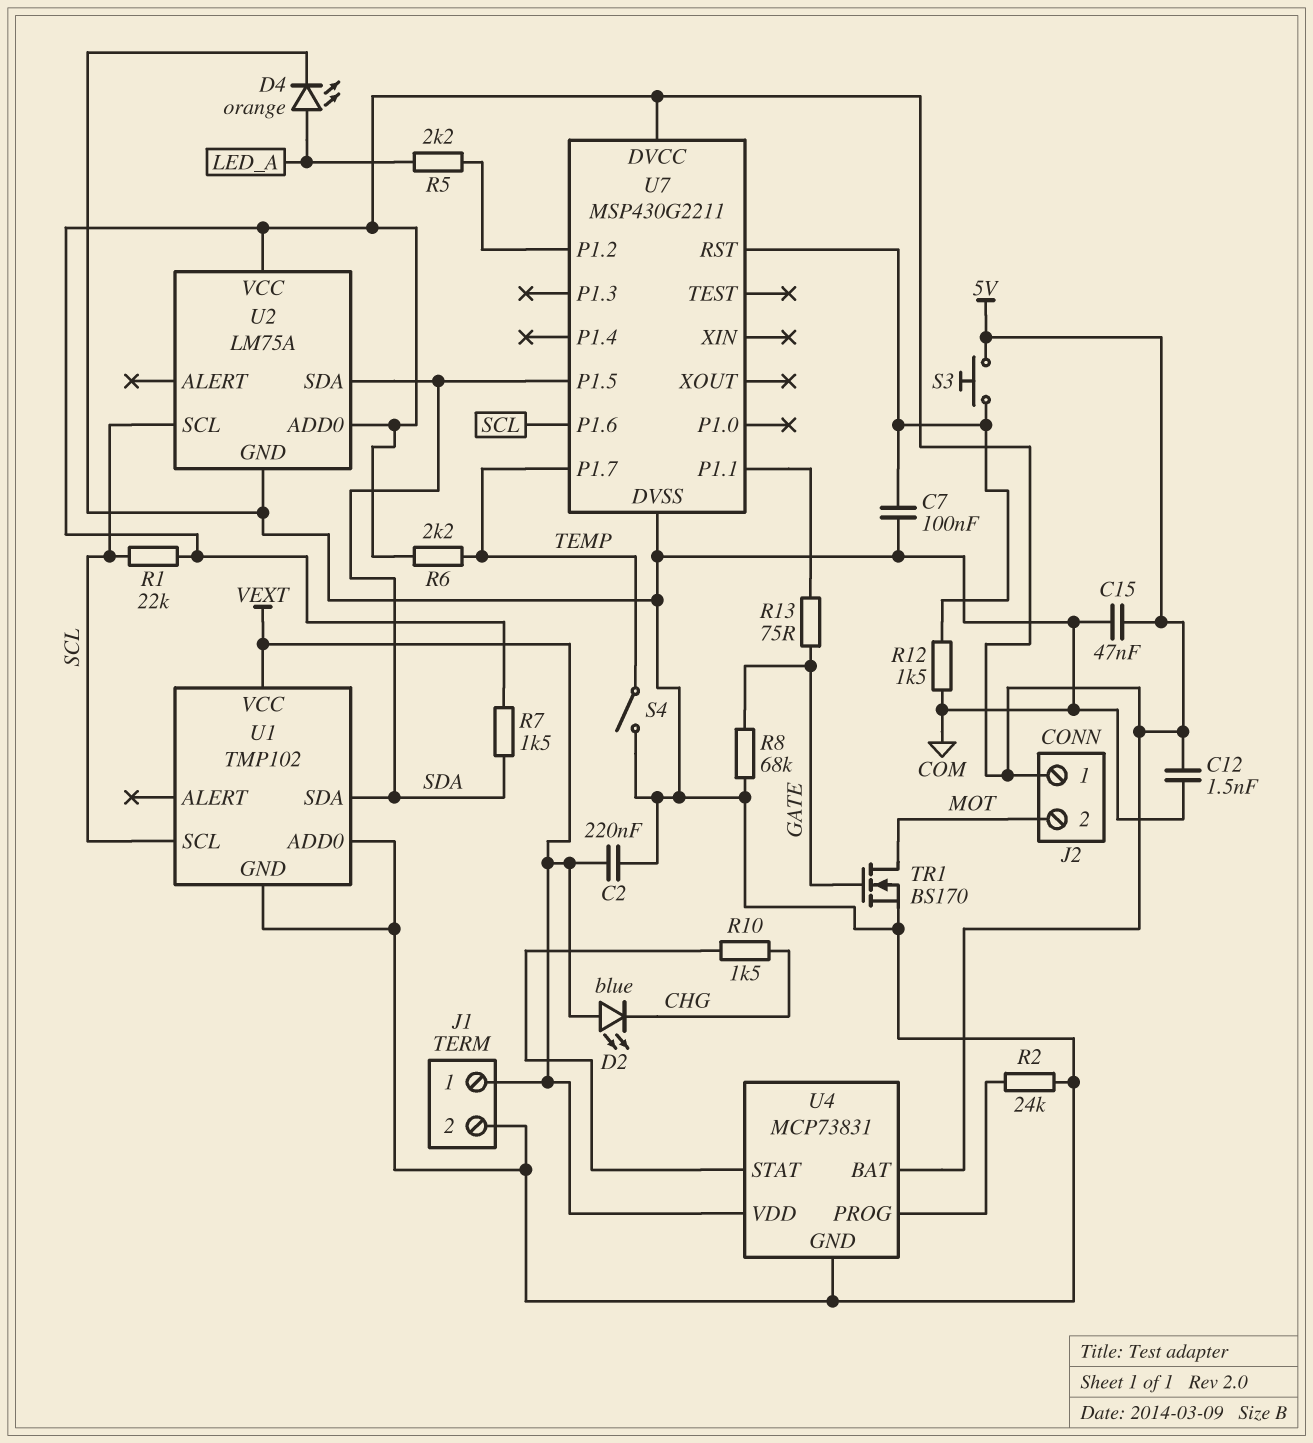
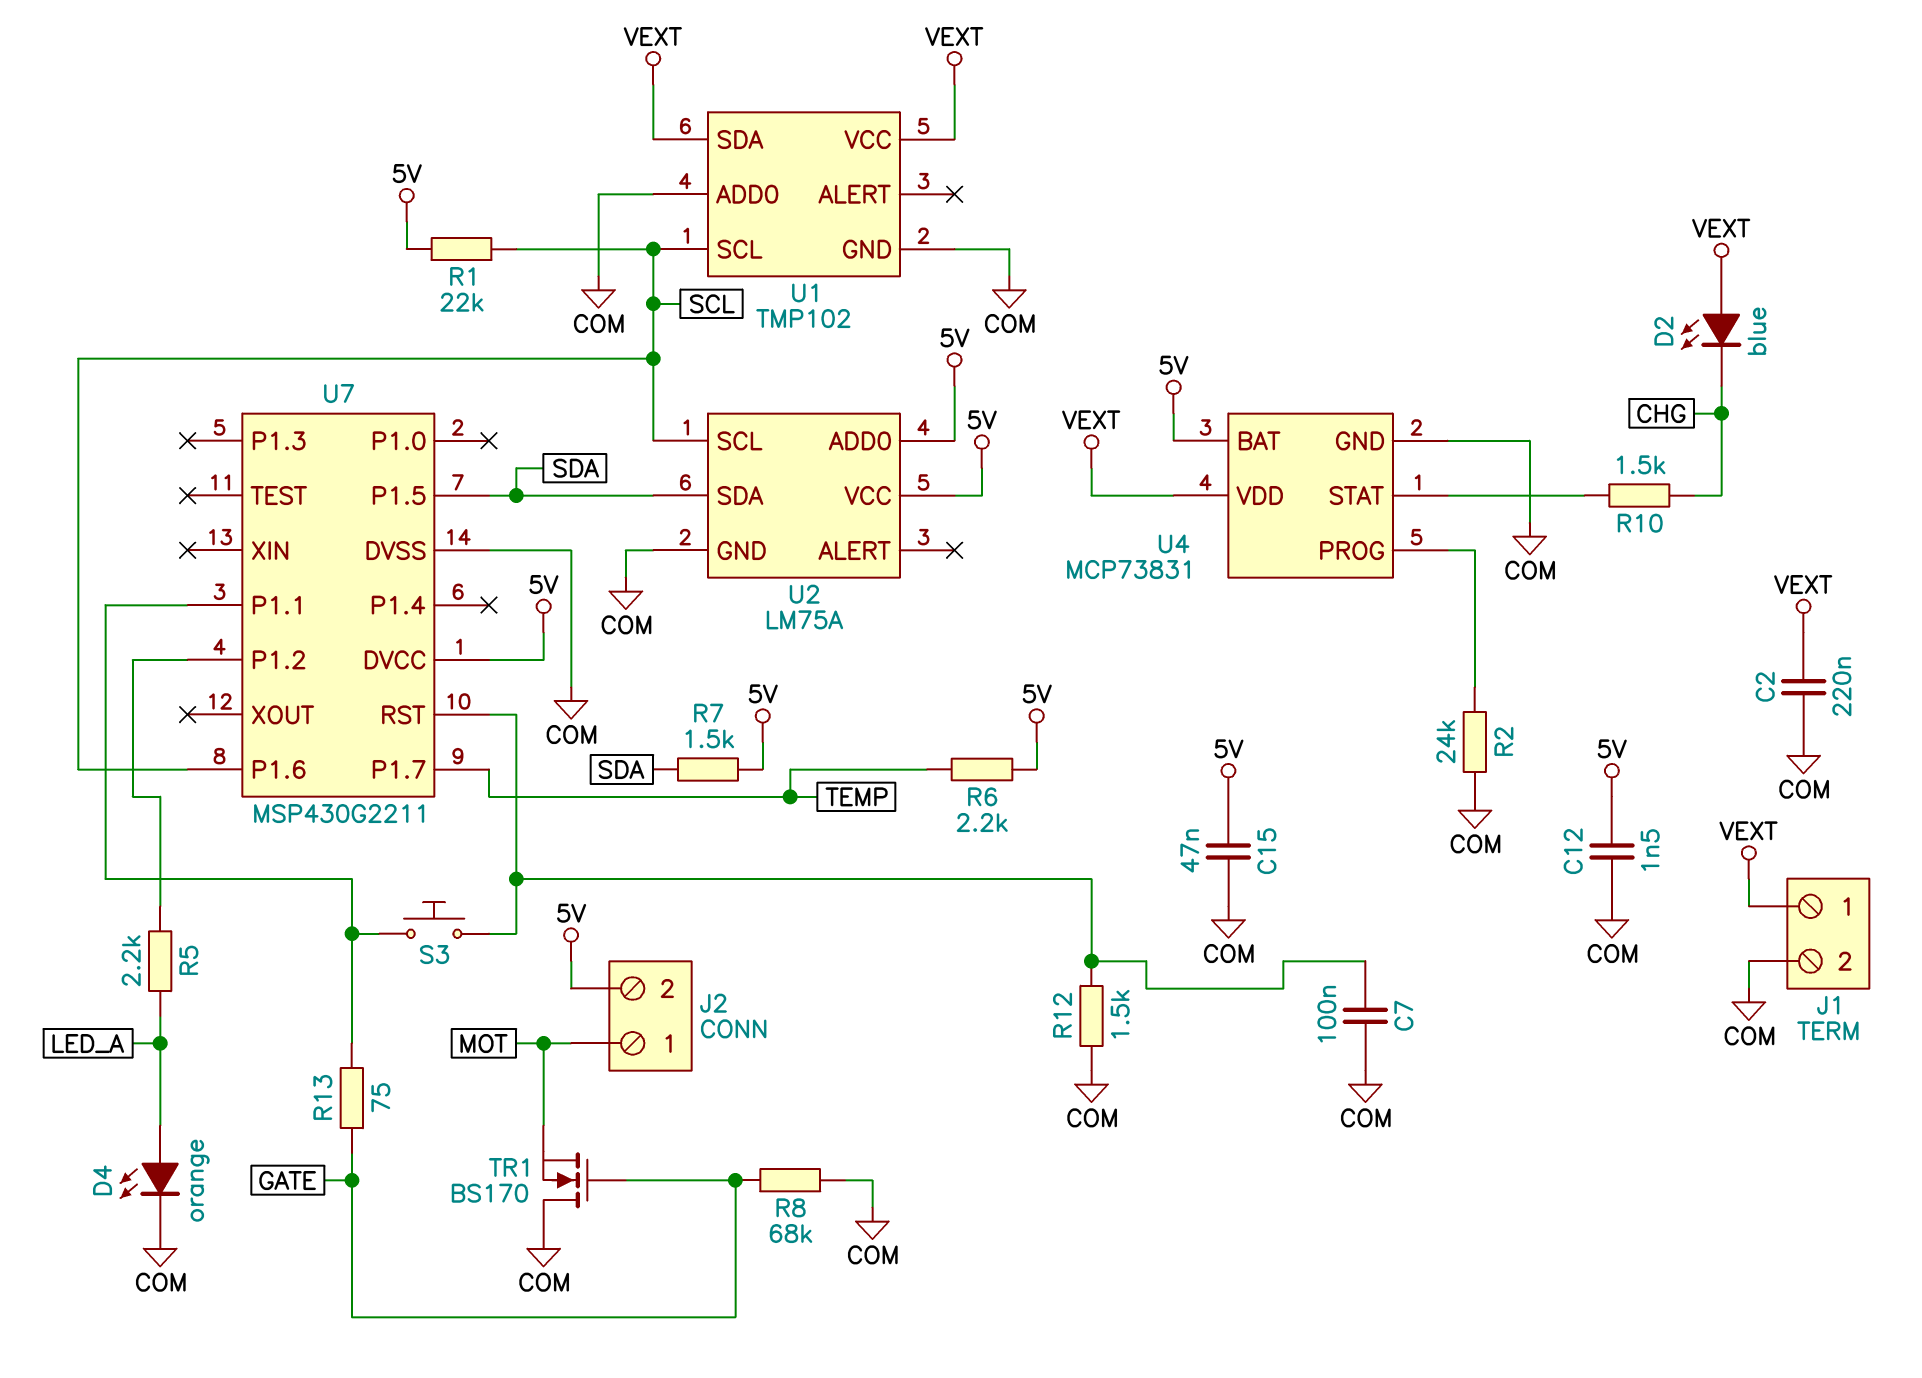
J2 pin 1: 5V -> MOT
J2 pin 2: MOT -> 5V
S3: button (5V, U7/RST) -> button (U7/P1.1, U7/RST)
S4: switch (COM, TEMP) -> none
TR1: NMOS BS170 (G GATE, D MOT, S COM) -> NMOS BS170 (G GATE, D COM, S MOT)
U1 pin SDA: SDA -> VEXT

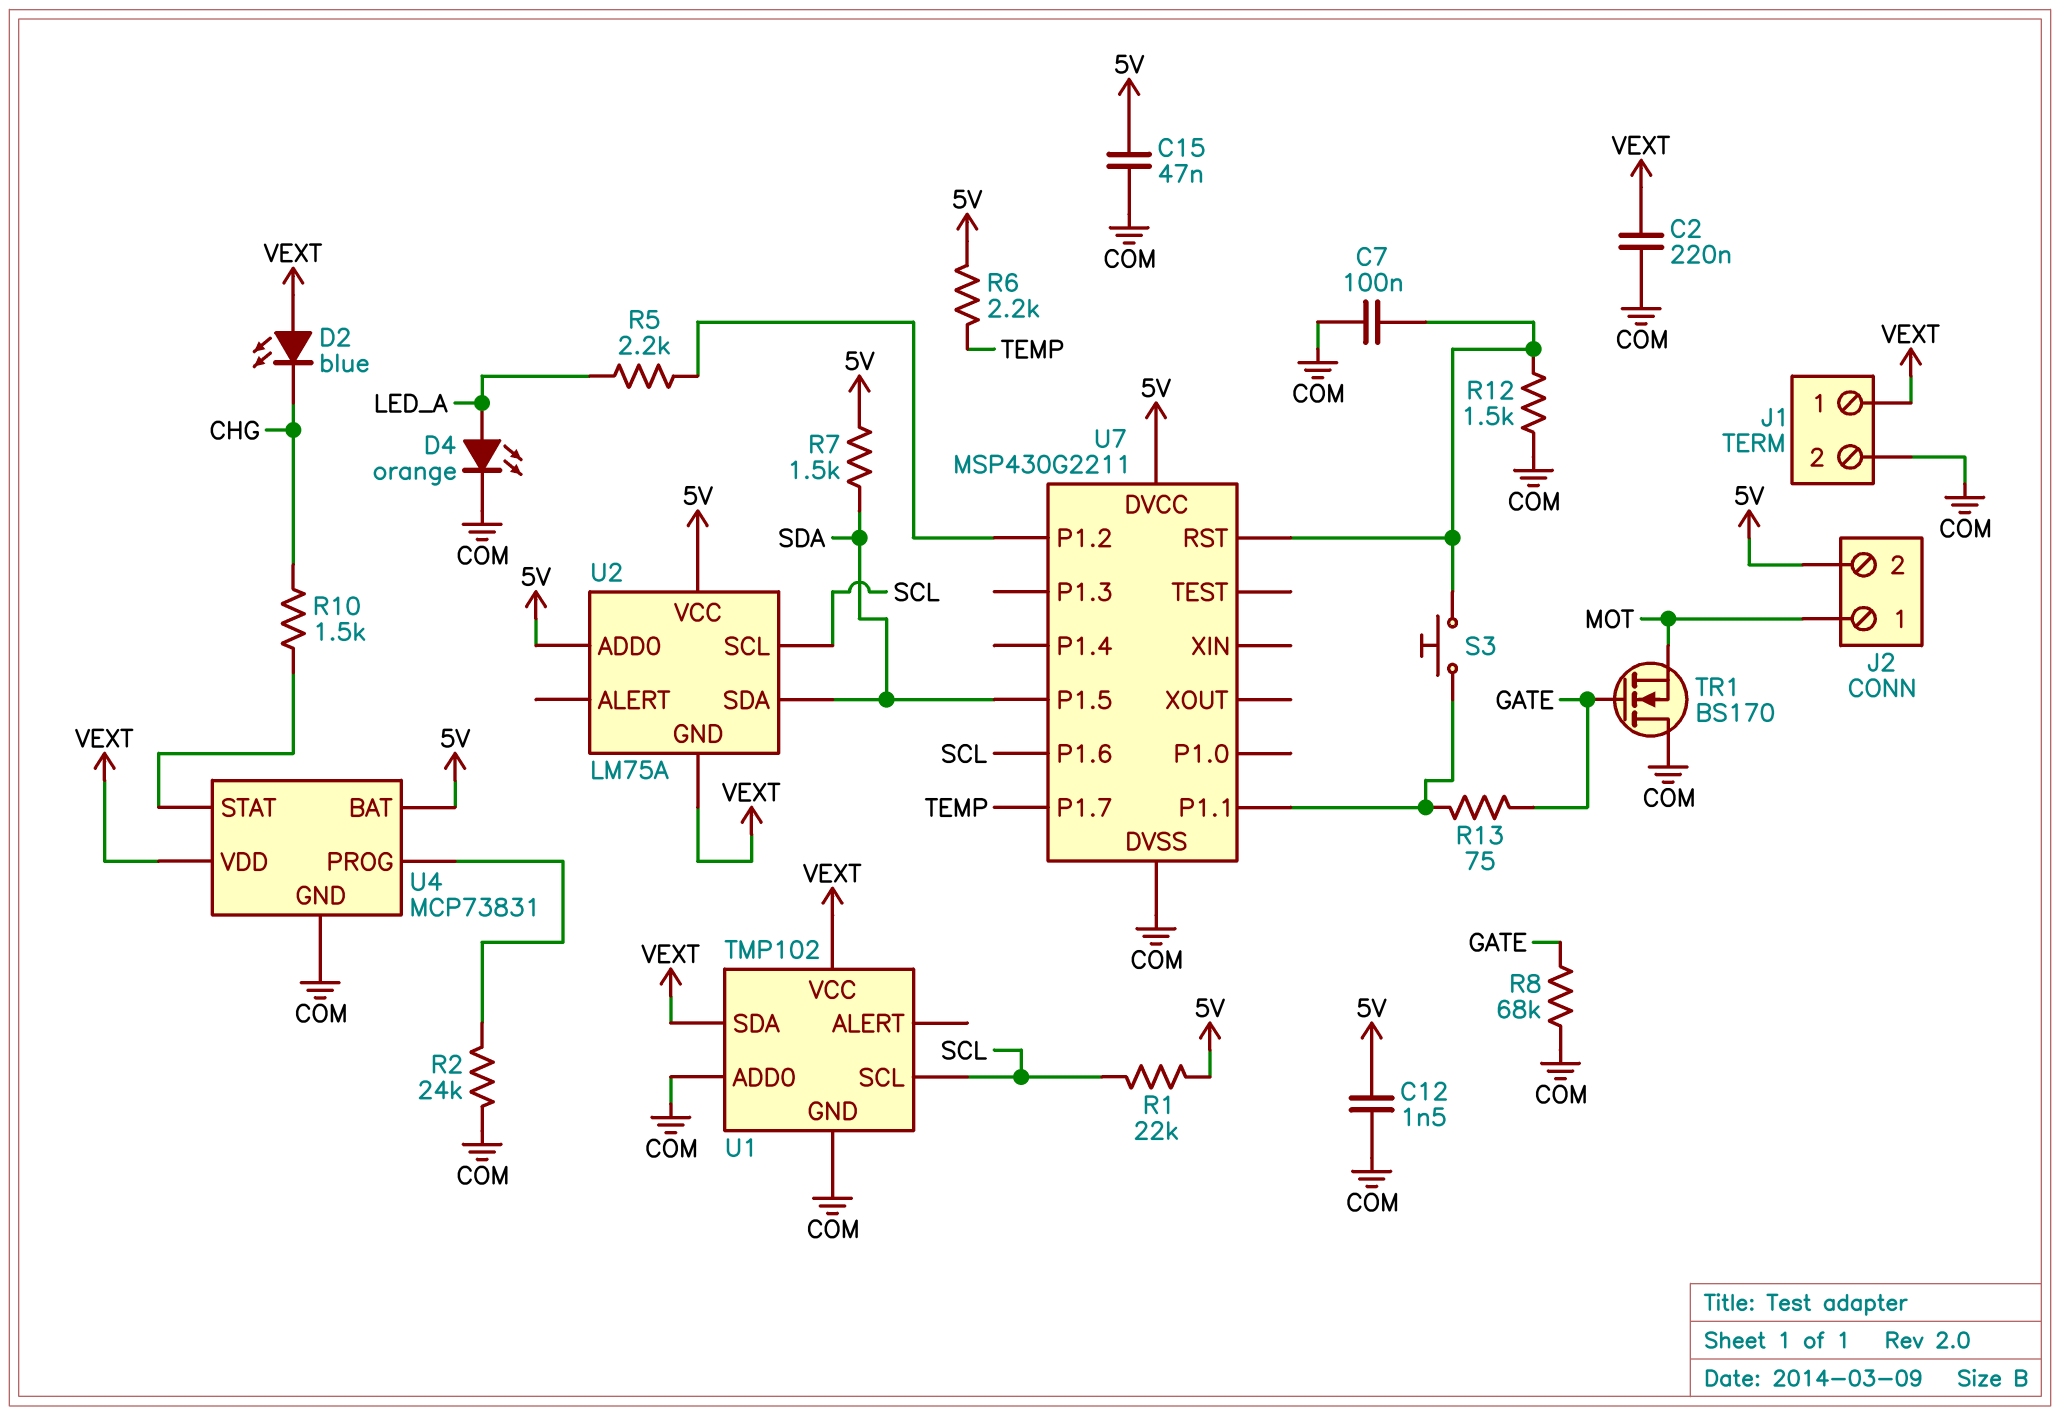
U2 pin GND: COM -> VEXT

